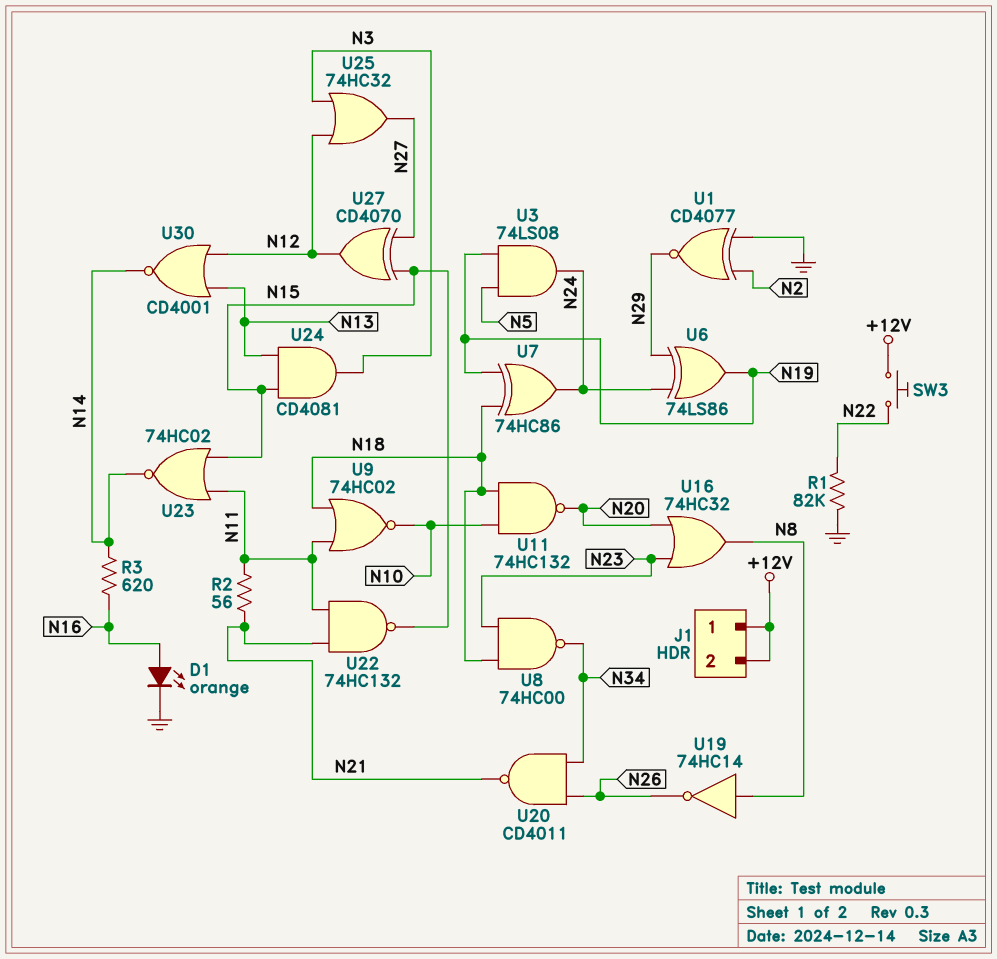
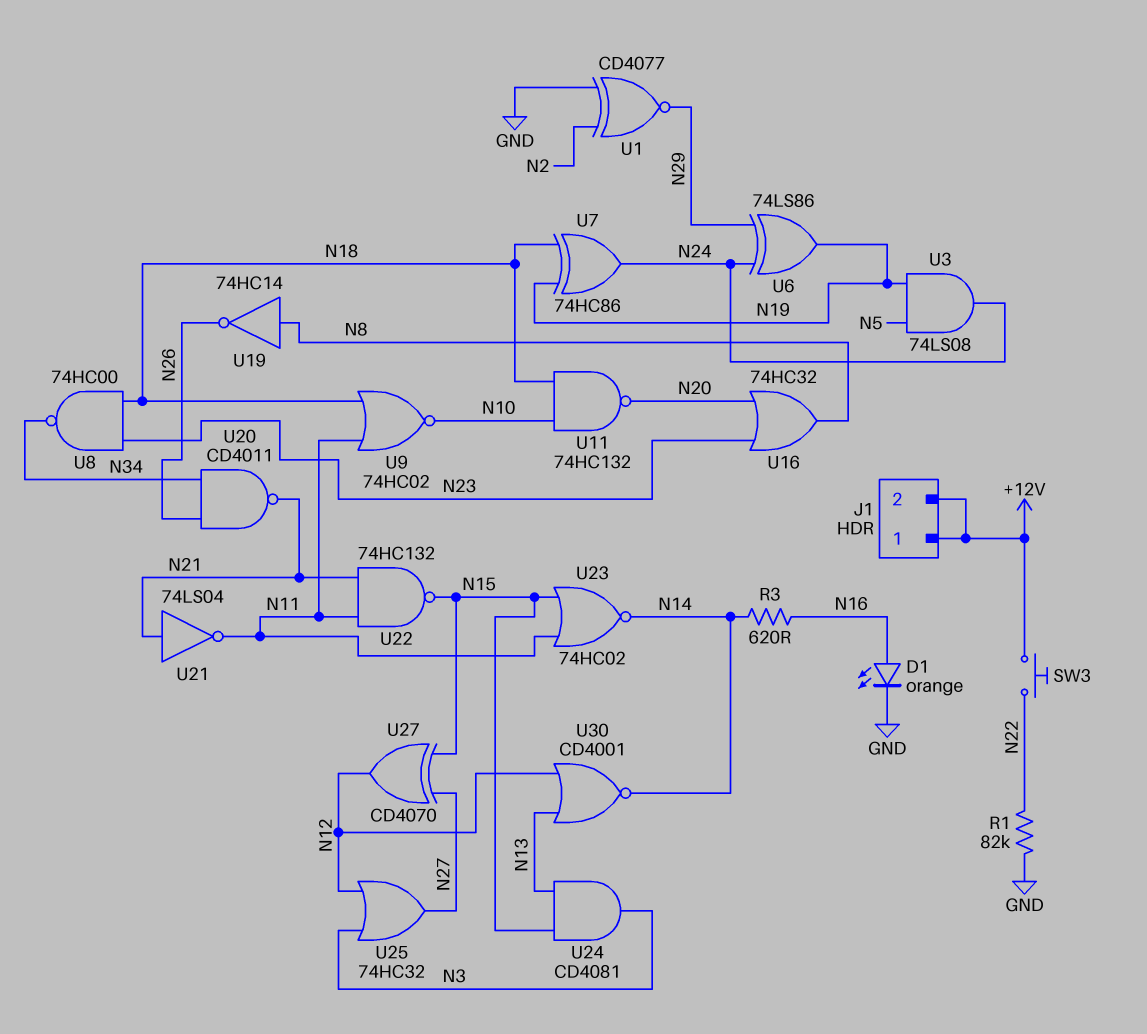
R2: 56 (N11, N21) -> none
U21: none -> NOT 74LS04 (in N21, out N11)

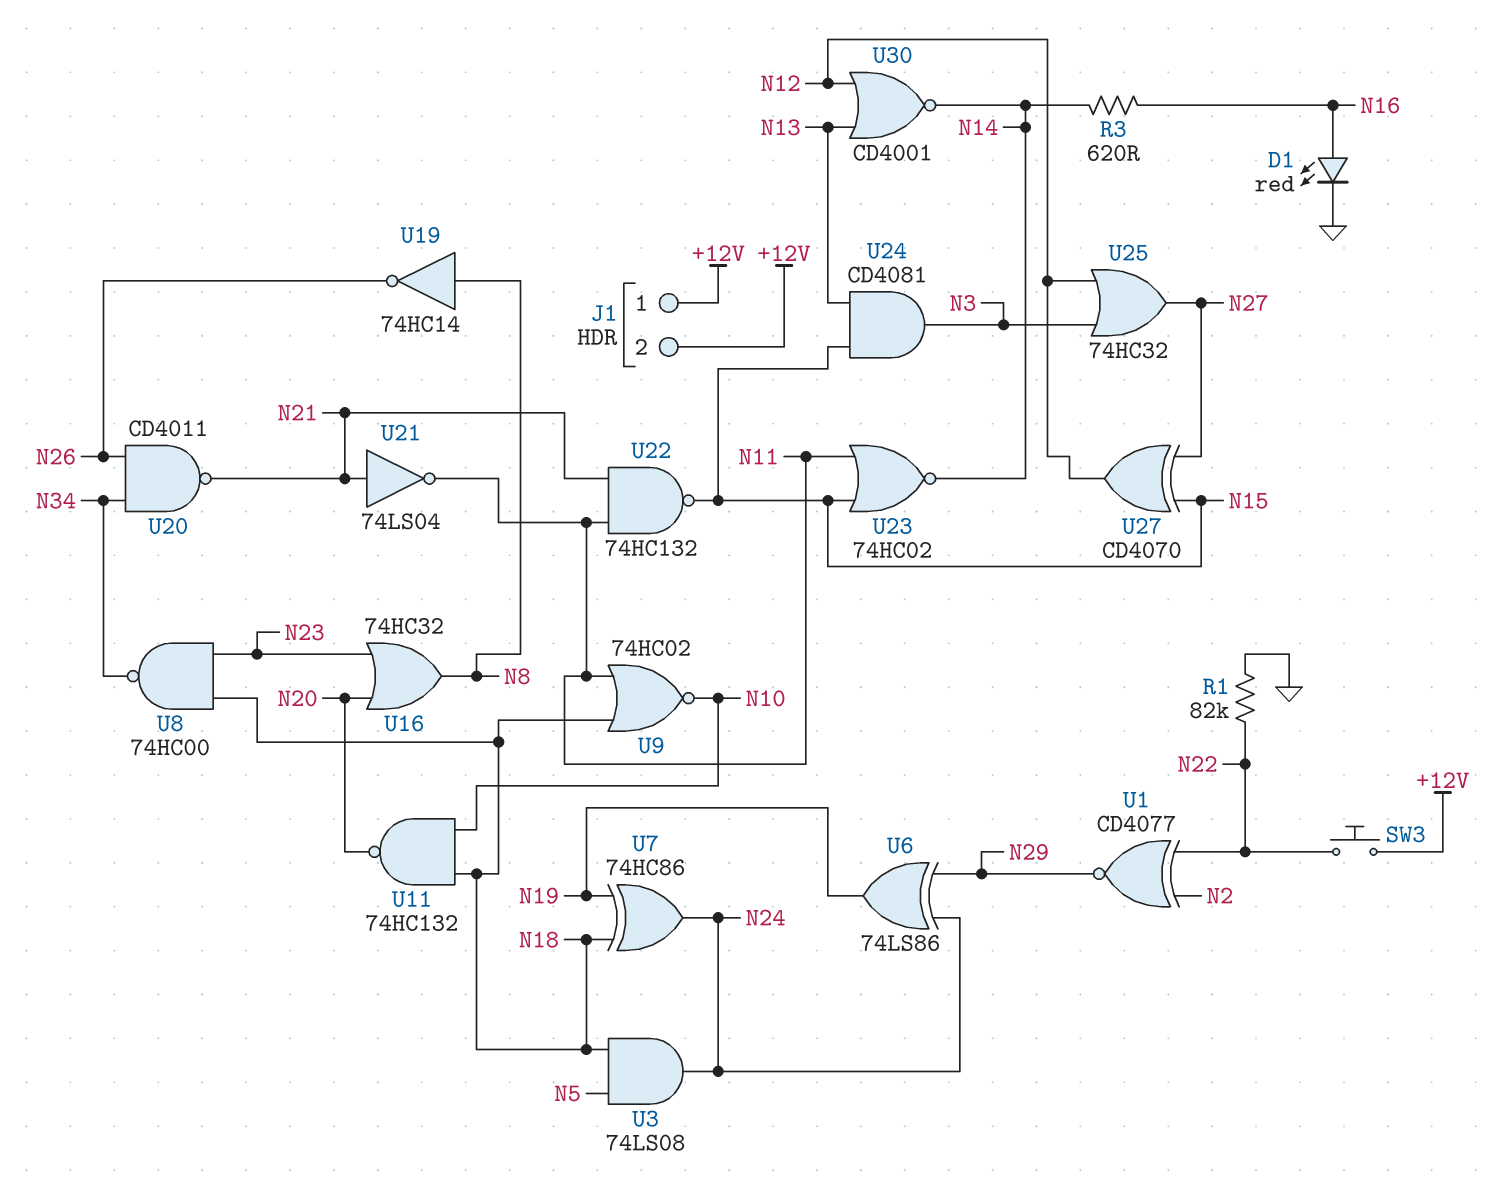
D1: LED orange (A N16, K GND) -> LED red (A N16, K GND)
U1: XNOR CD4077 (in GND, in N2, out N29) -> XNOR CD4077 (in N2, in N22, out N29)
U3: AND 74LS08 (in N5, in N19, out N24) -> AND 74LS08 (in N5, in N18, out N24)

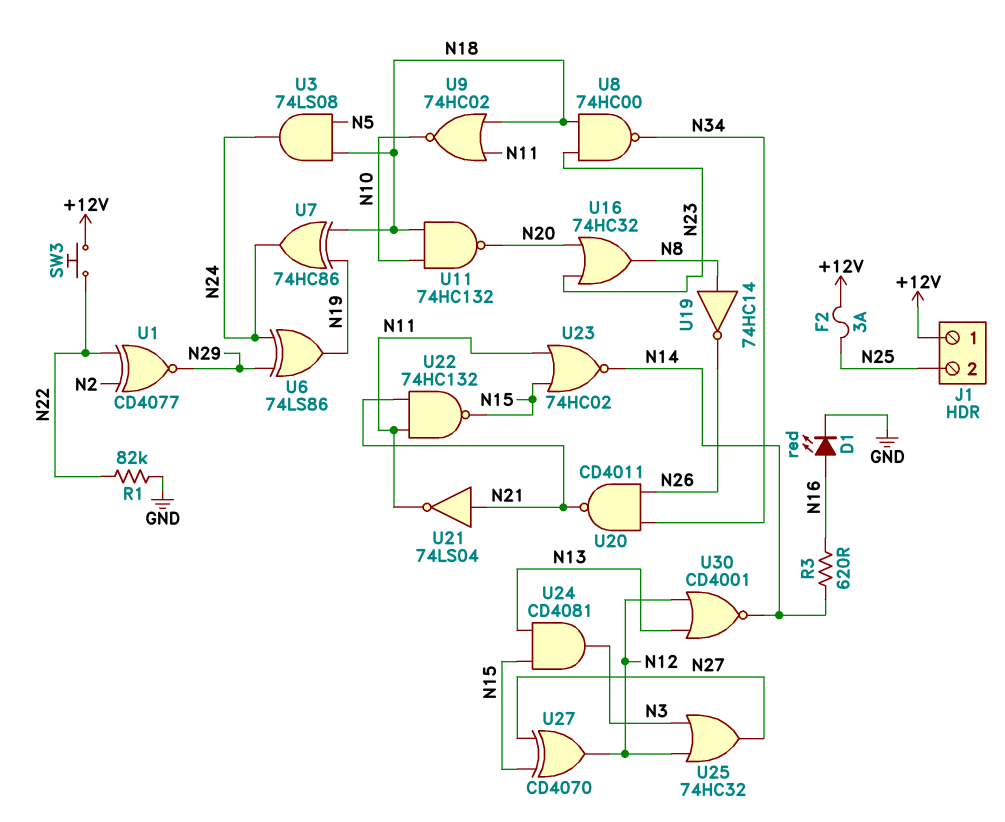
F2: none -> 3A (+12V, N25)
J1 pin 2: +12V -> N25

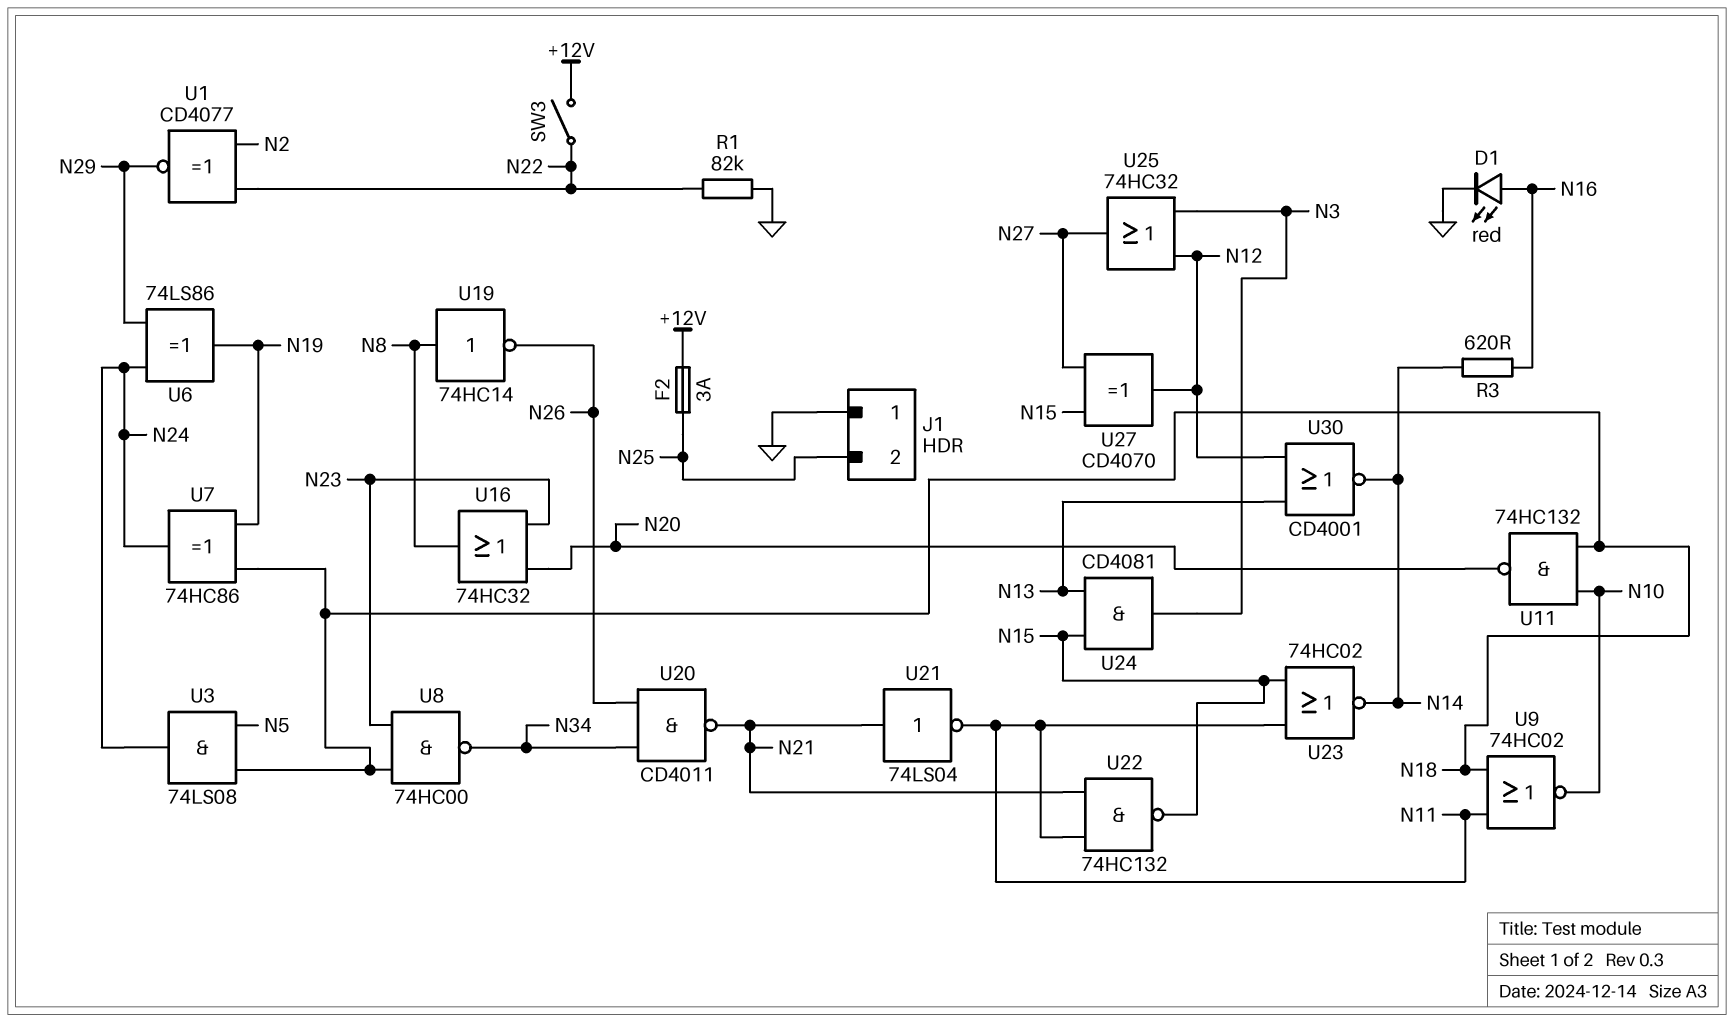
J1 pin 1: +12V -> GND
SW3: button (+12V, N22) -> switch (+12V, N22)

